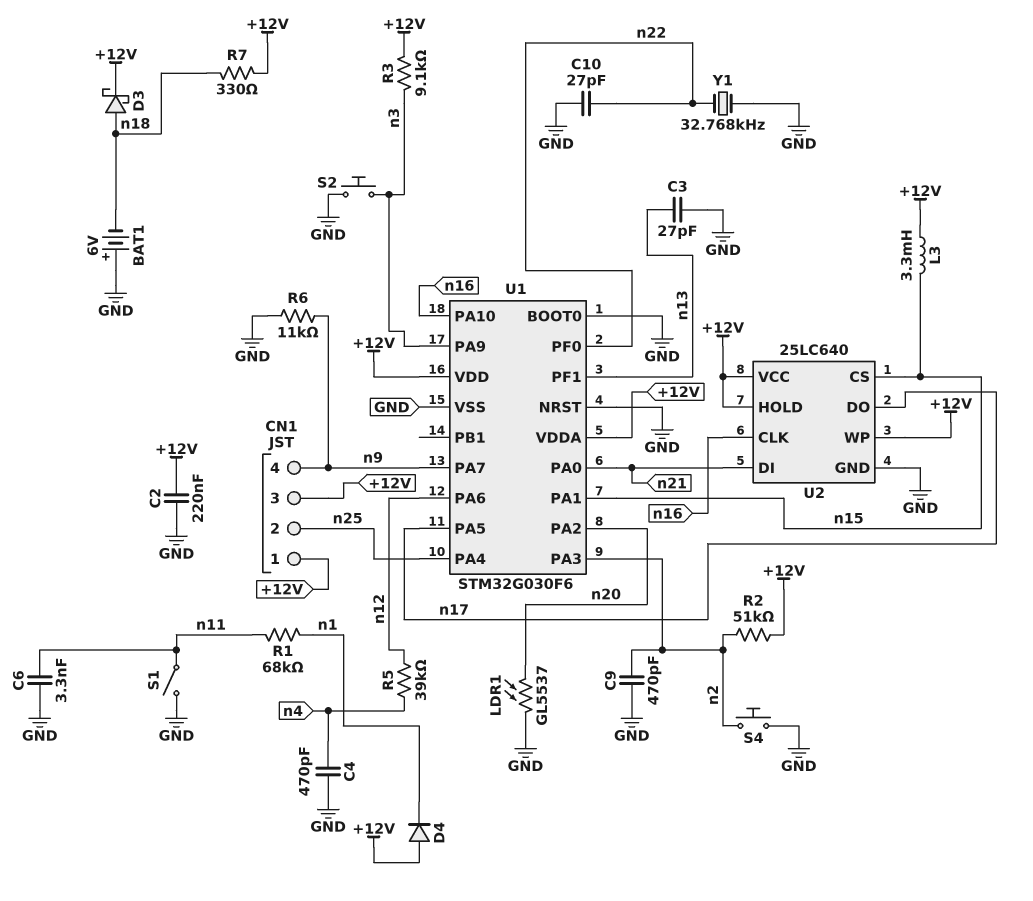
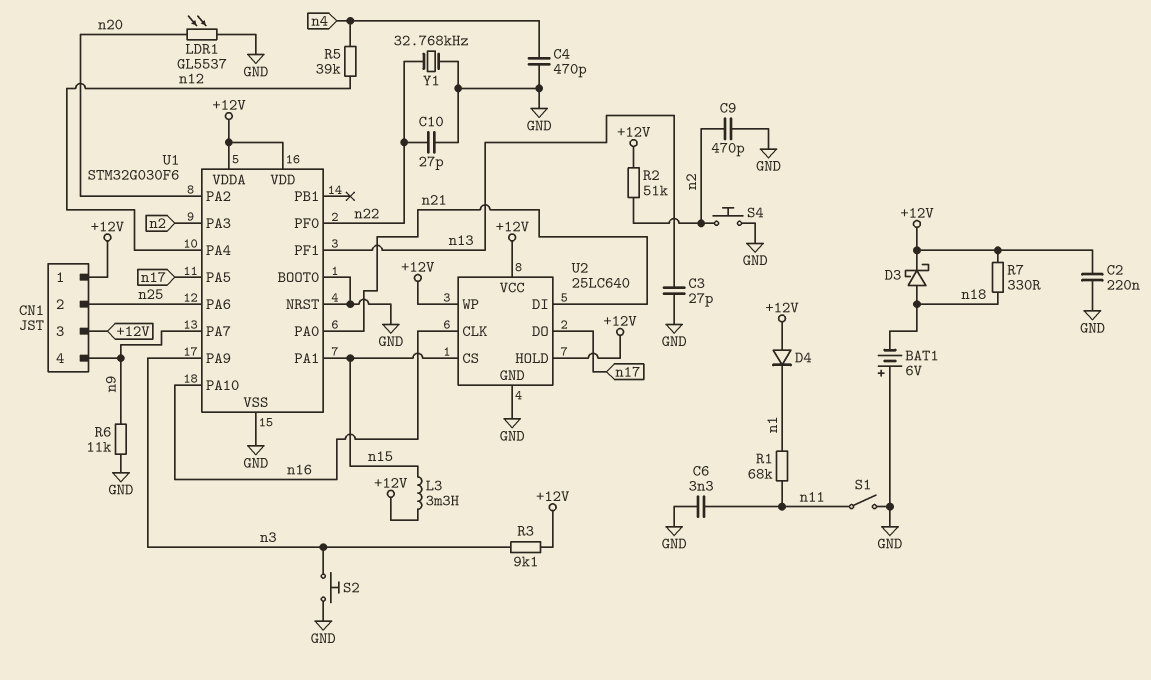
U1 pin PA4: n25 -> n12
U1 pin PA6: n12 -> n25

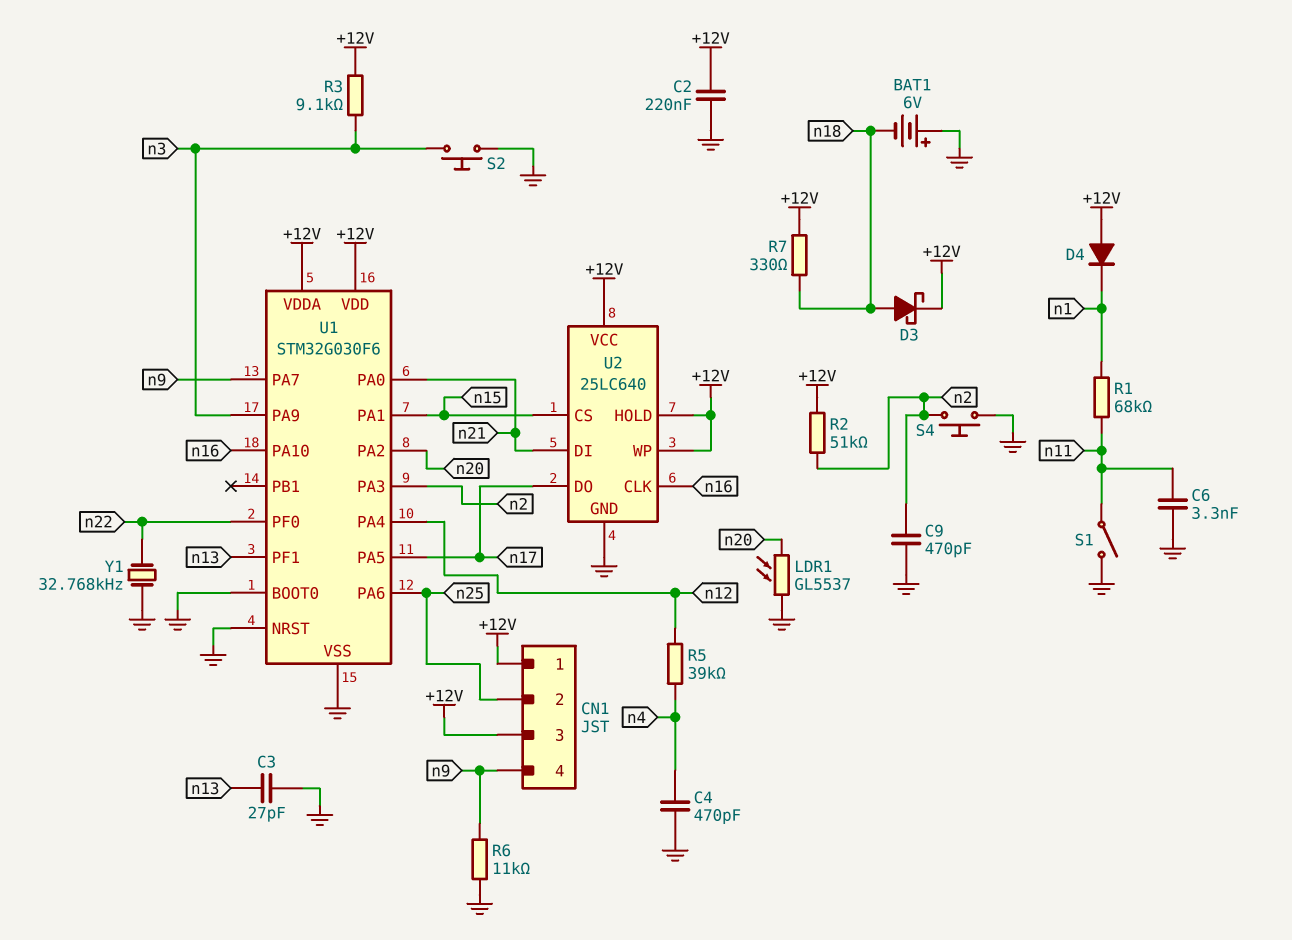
C10: 27pF (GND, n22) -> none
L3: 3.3mH (+12V, n15) -> none

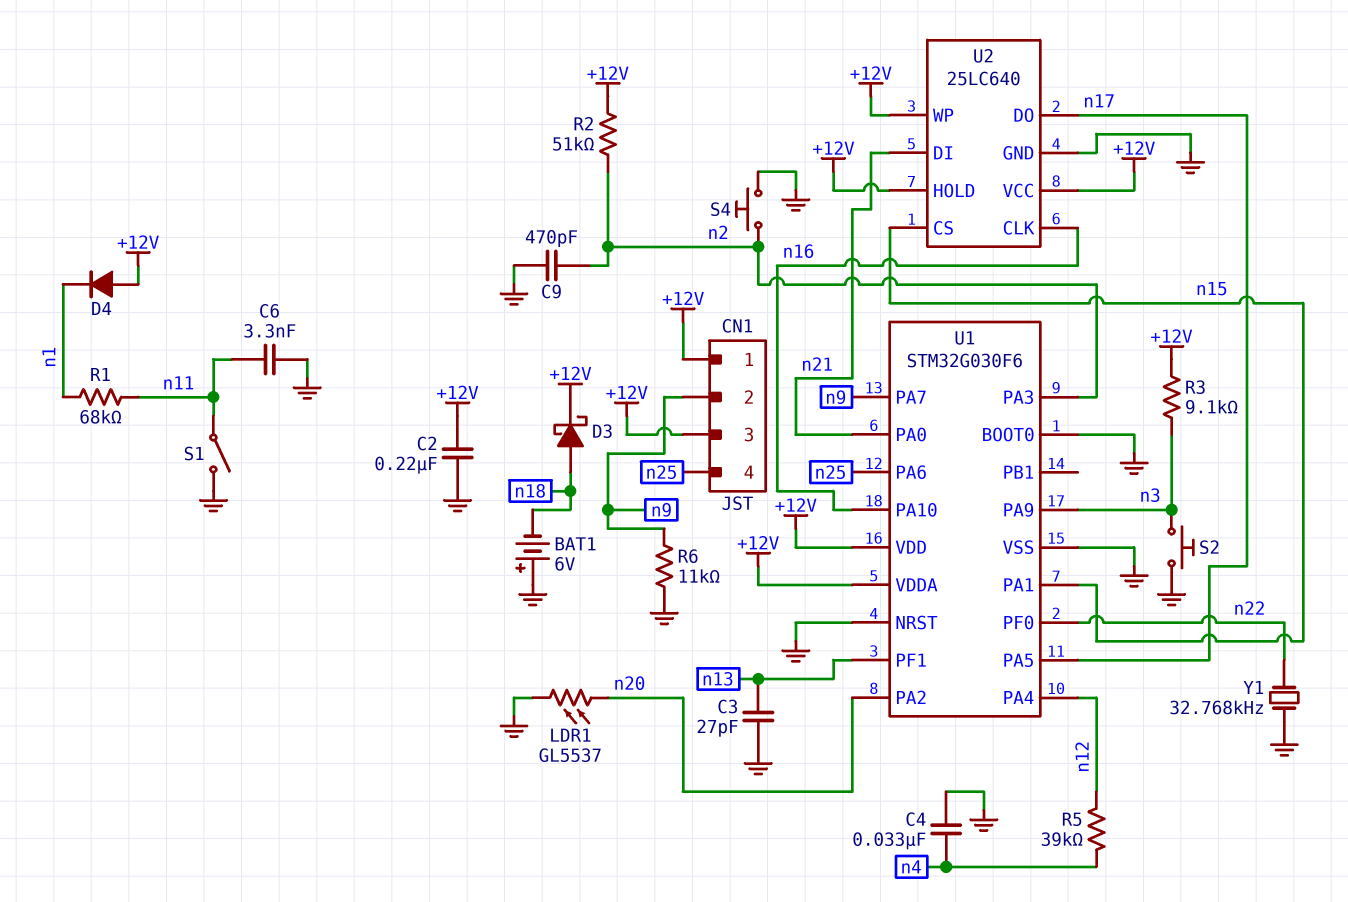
C4: 470pF (GND, n4) -> 33nF (GND, n4)
CN1 pin 2: n25 -> n9
CN1 pin 4: n9 -> n25
R7: 330 (+12V, n18) -> none

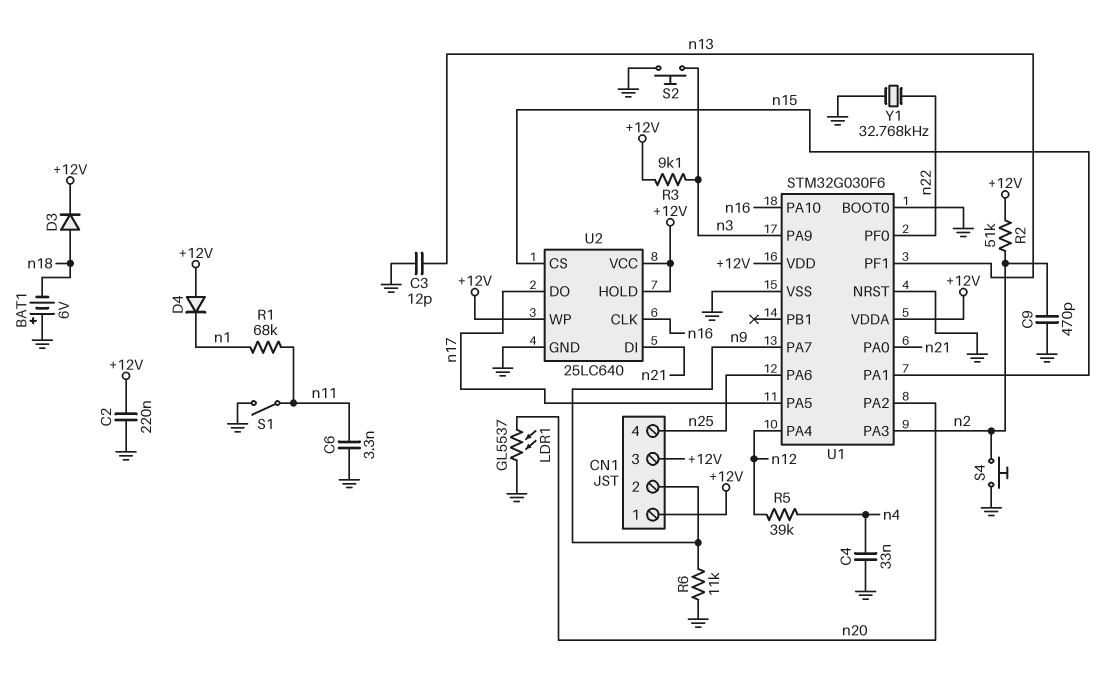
C3: 27pF (GND, n13) -> 12pF (GND, n13)
D3: schottky (A n18, K +12V) -> diode (A n18, K +12V)

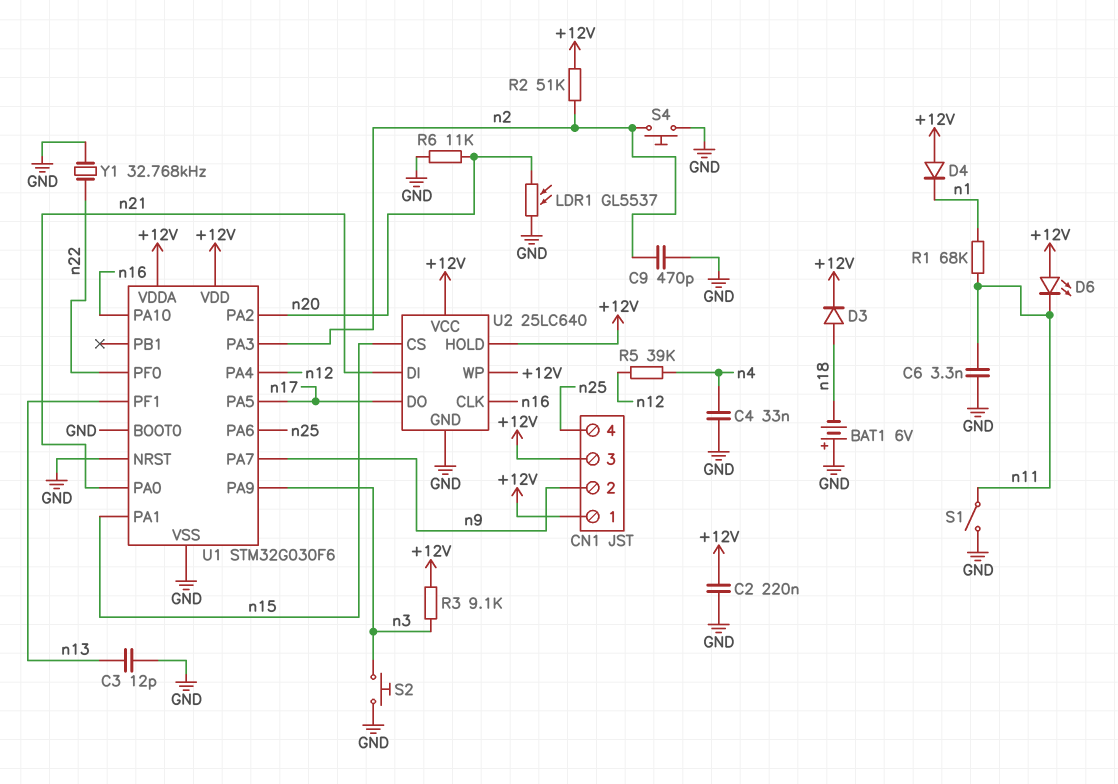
D6: none -> LED (A +12V, K n11)
R6: 11k (GND, n9) -> 11k (GND, n20)

